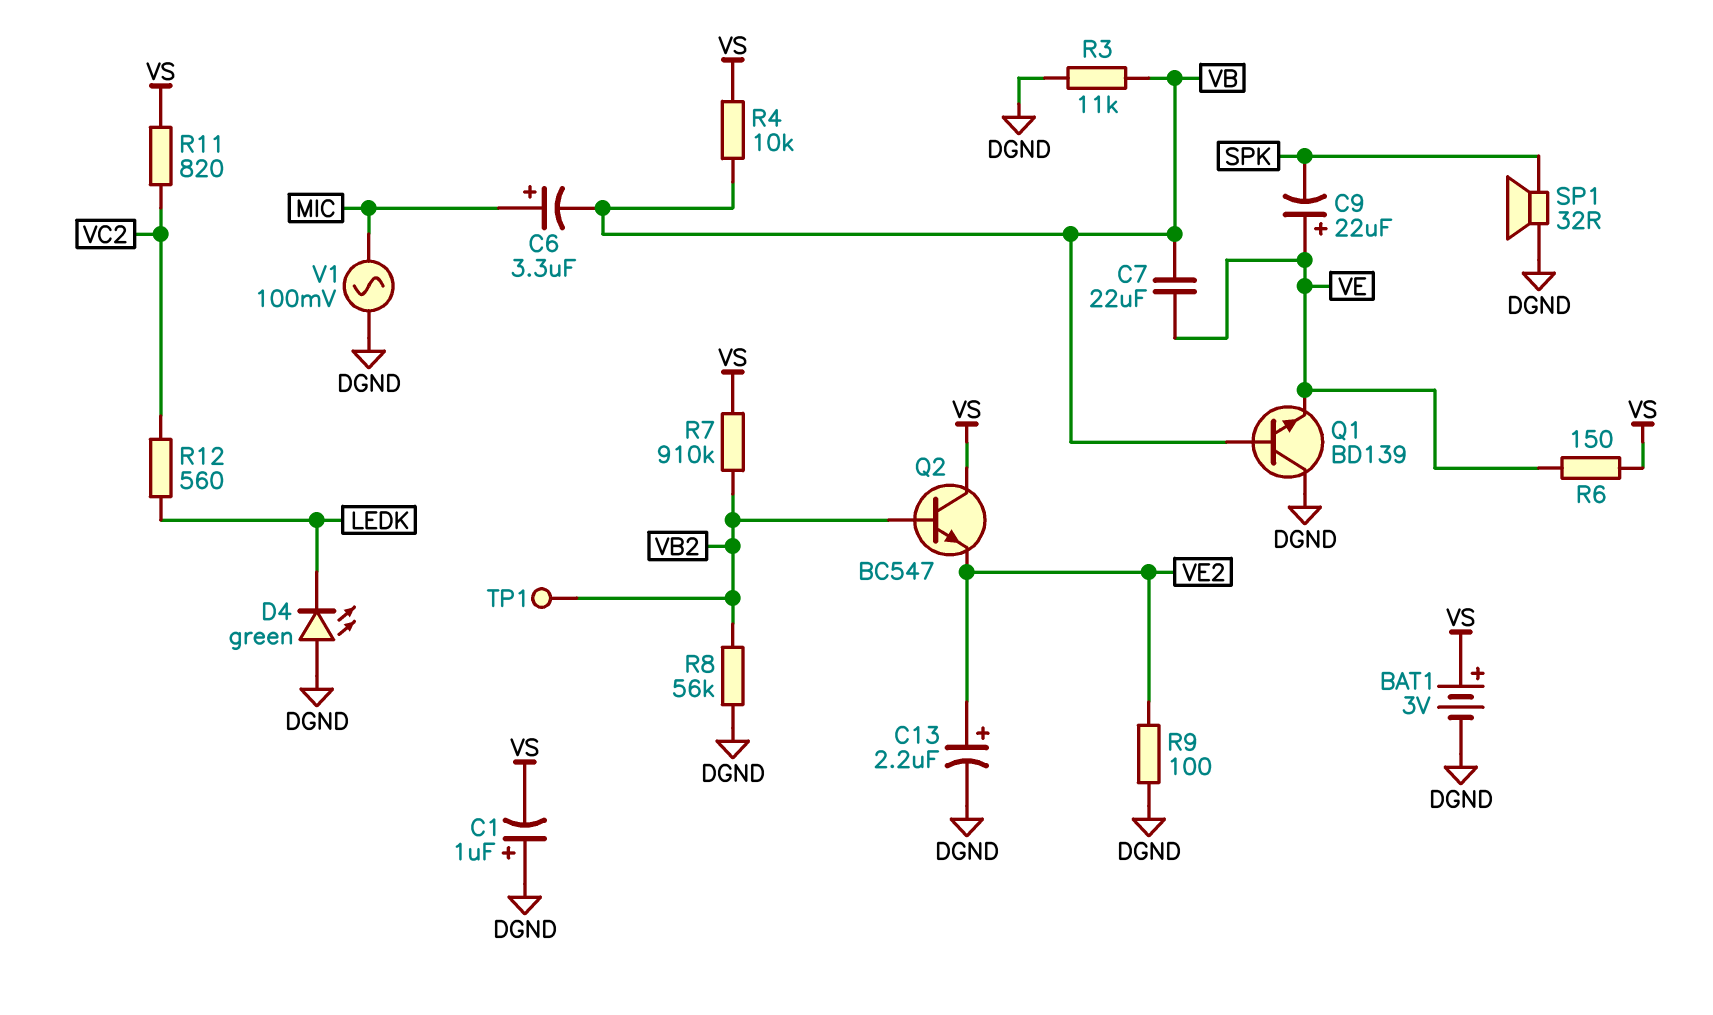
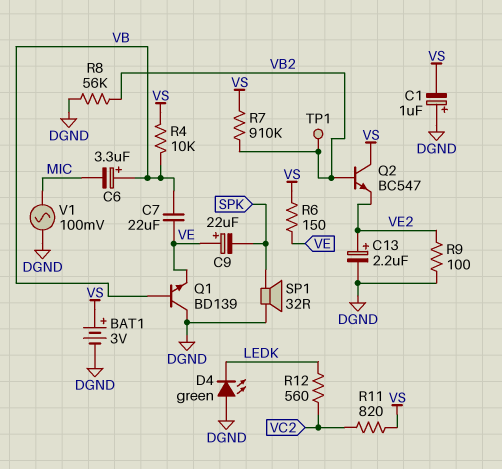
C6: 3.3uF (plus MIC, minus VB) -> 3.3uF (plus VB, minus MIC)
R3: 11k (DGND, VB) -> none

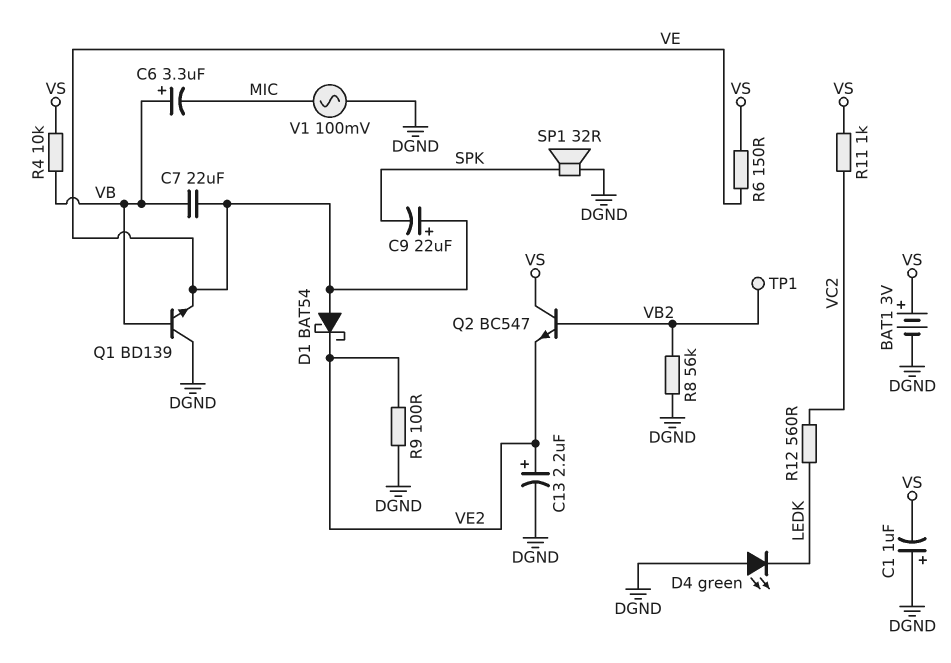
D1: none -> schottky BAT54 (A VE, K VE2)
R7: 910k (VB2, VS) -> none
R11: 820 (VC2, VS) -> 1k (VC2, VS)

